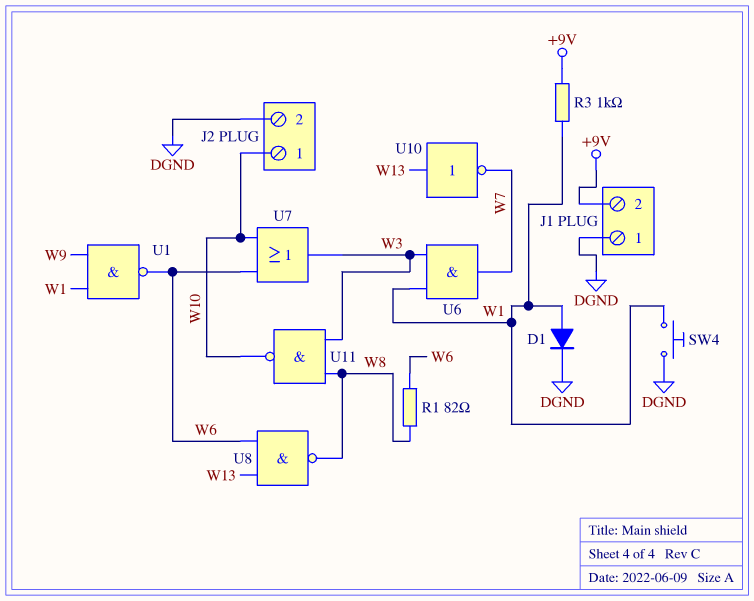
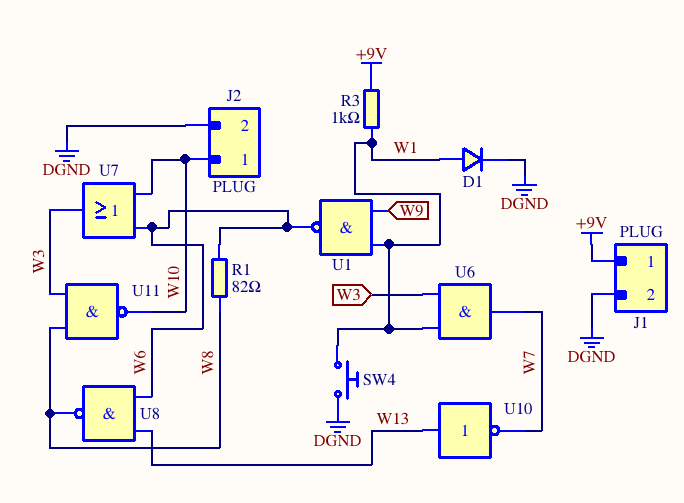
J1 pin 1: DGND -> +9V
J1 pin 2: +9V -> DGND

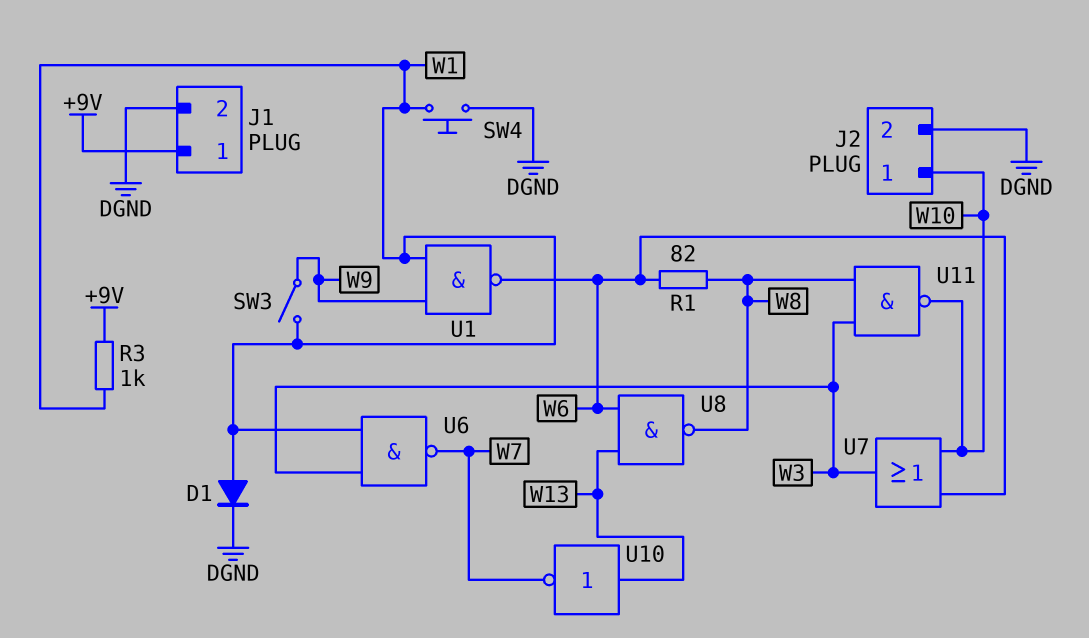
SW3: none -> switch (W1, W9)
U6: AND (in W1, in W3, out W7) -> NAND (in W1, in W3, out W7)

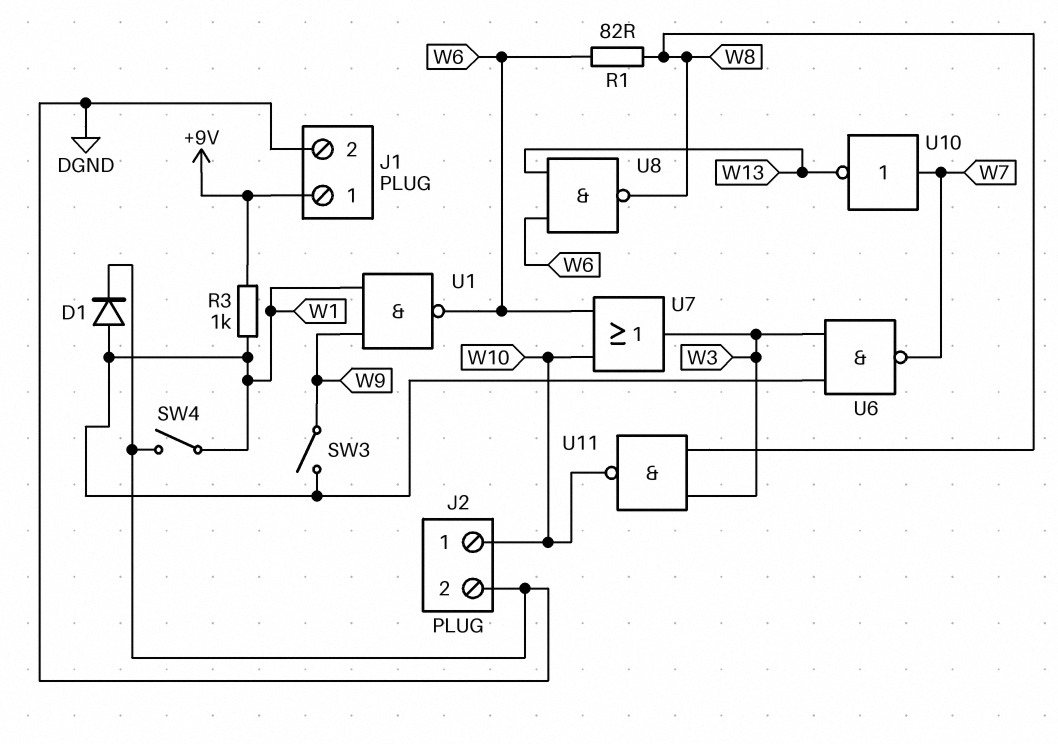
SW4: button (DGND, W1) -> switch (DGND, W1)
U10: NOT (in W13, out W7) -> NOT (in W7, out W13)

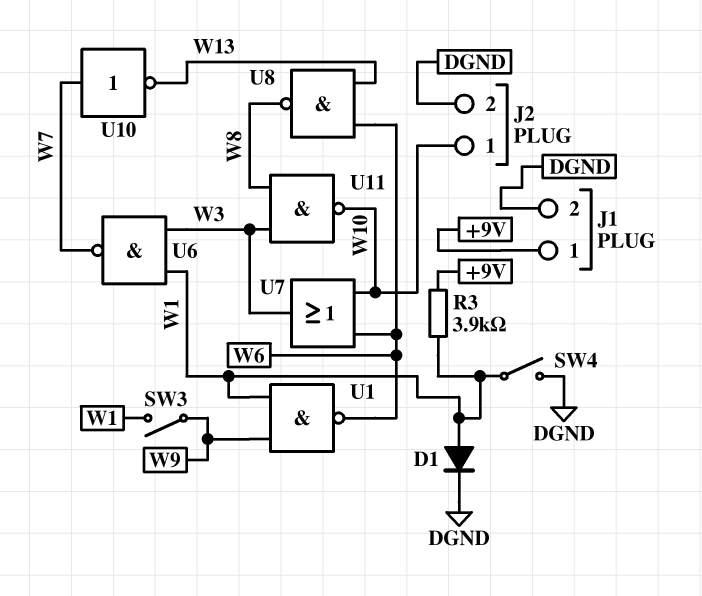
R1: 82 (W6, W8) -> none
R3: 1k (+9V, W1) -> 3.9k (+9V, W1)

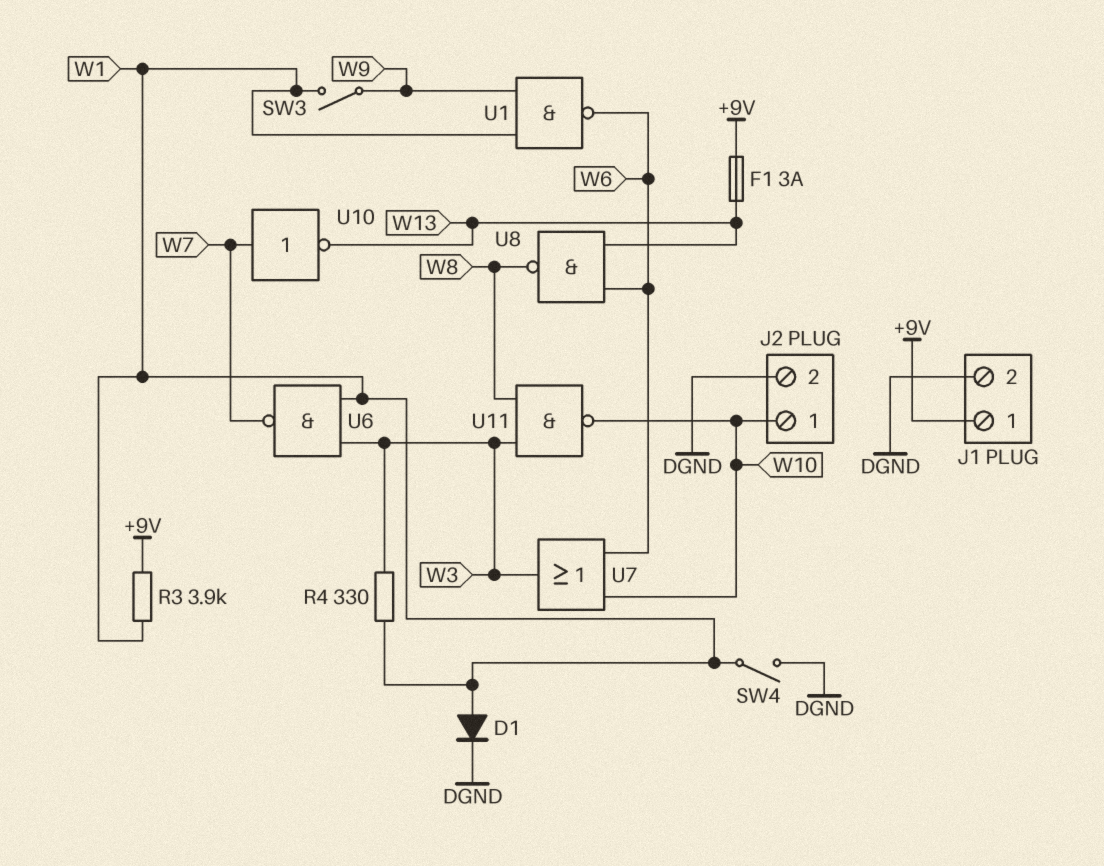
F1: none -> 3A (+9V, W13)
R4: none -> 330 (W1, W3)

